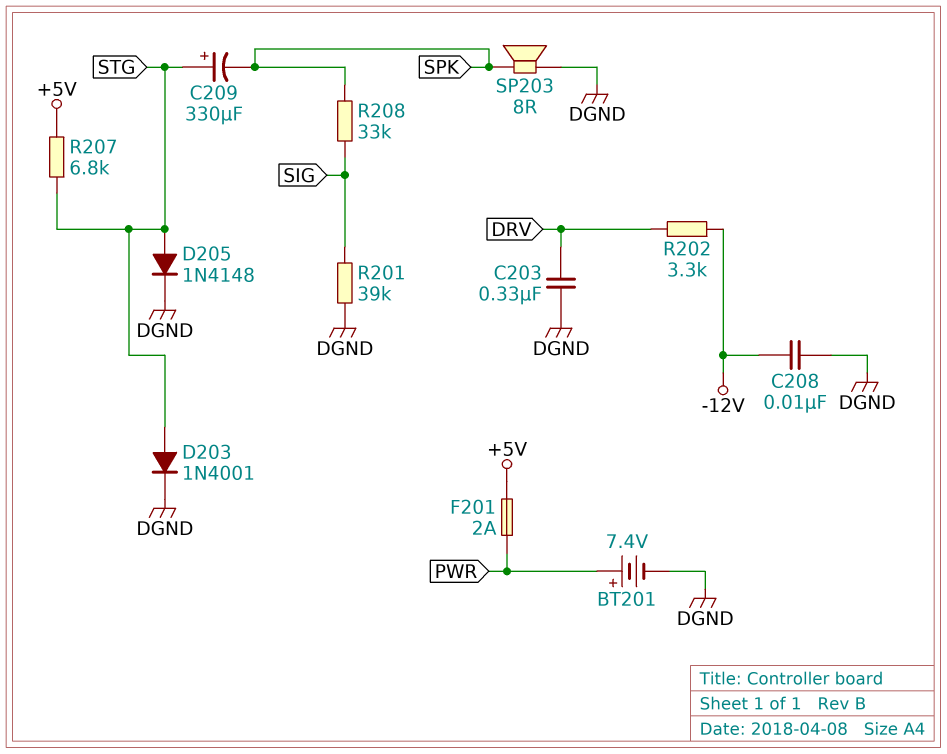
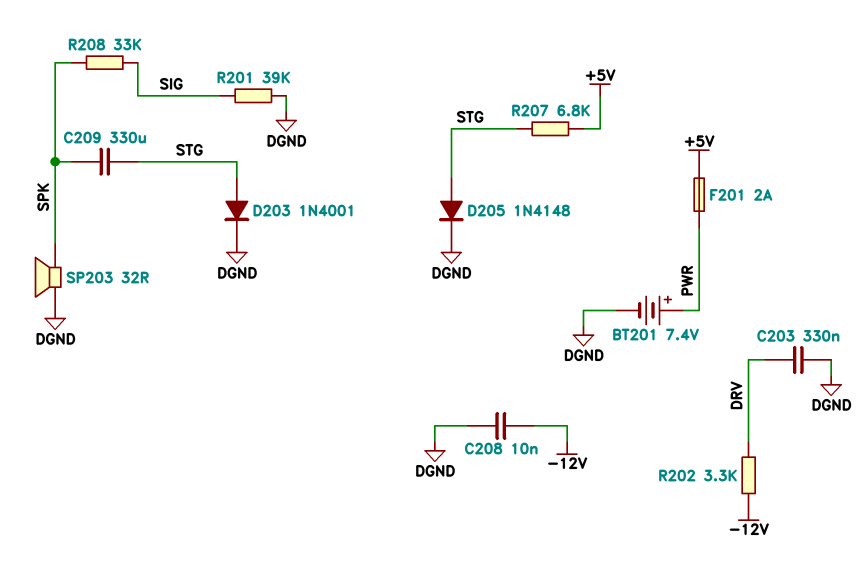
C209: 330uF (plus STG, minus SPK) -> 330uF (SPK, STG)
SP203: speaker 8R (DGND, SPK) -> speaker 32R (DGND, SPK)

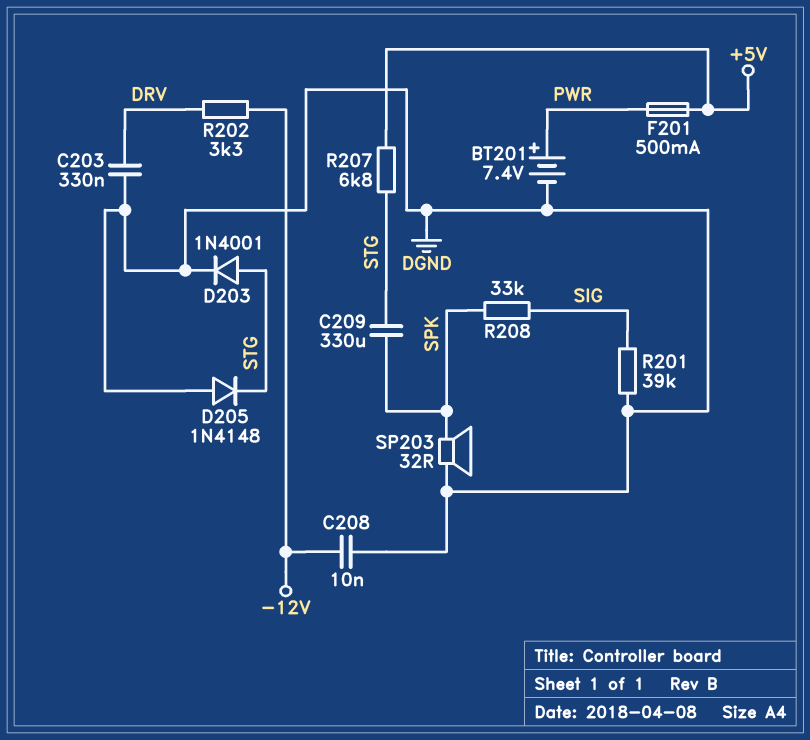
D205: diode 1N4148 (A STG, K DGND) -> diode 1N4148 (A DGND, K STG)
F201: 2A (+5V, PWR) -> 500mA (+5V, PWR)

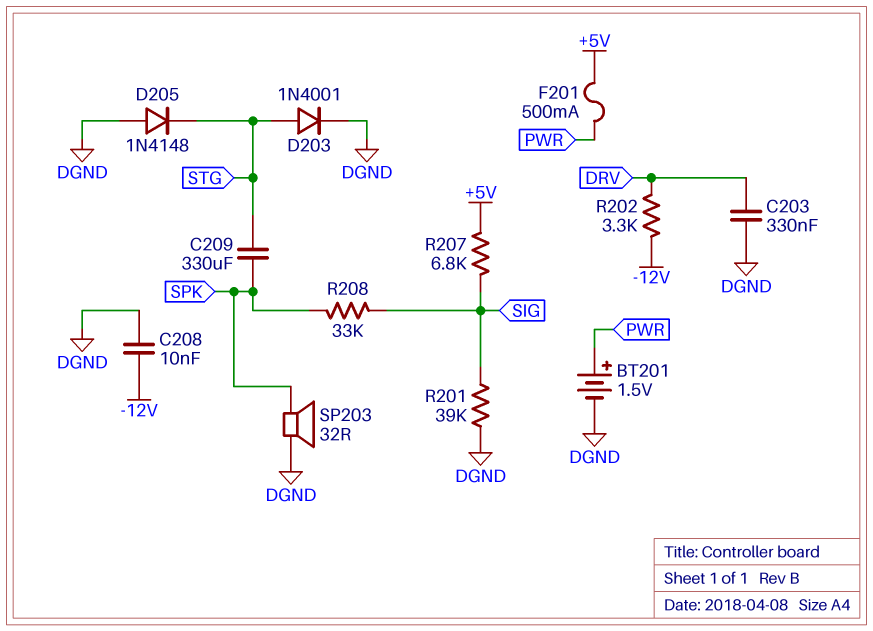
BT201: 7.4V (plus PWR, minus DGND) -> 1.5V (plus PWR, minus DGND)
R207: 6.8k (+5V, STG) -> 6.8k (+5V, SIG)

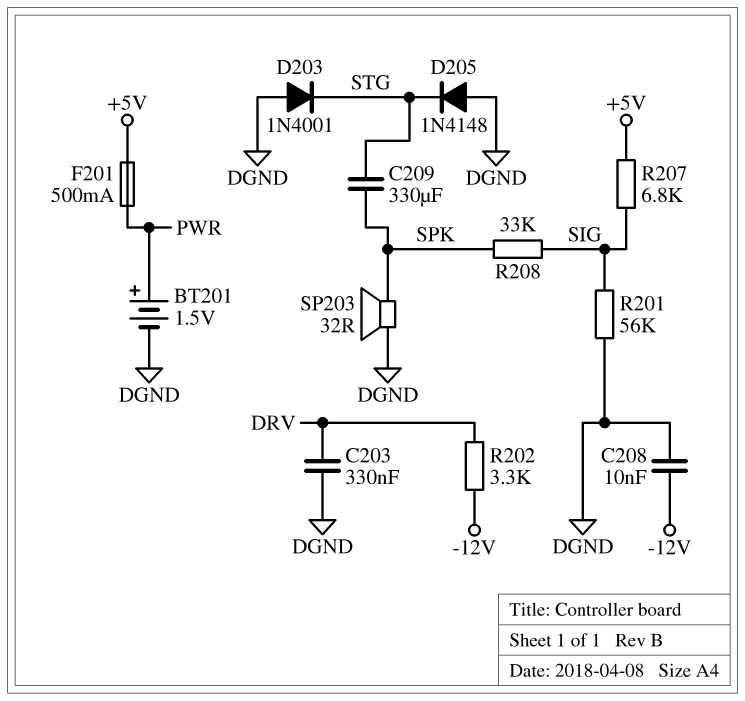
D203: diode 1N4001 (A STG, K DGND) -> diode 1N4001 (A DGND, K STG)
R201: 39k (DGND, SIG) -> 56k (DGND, SIG)

